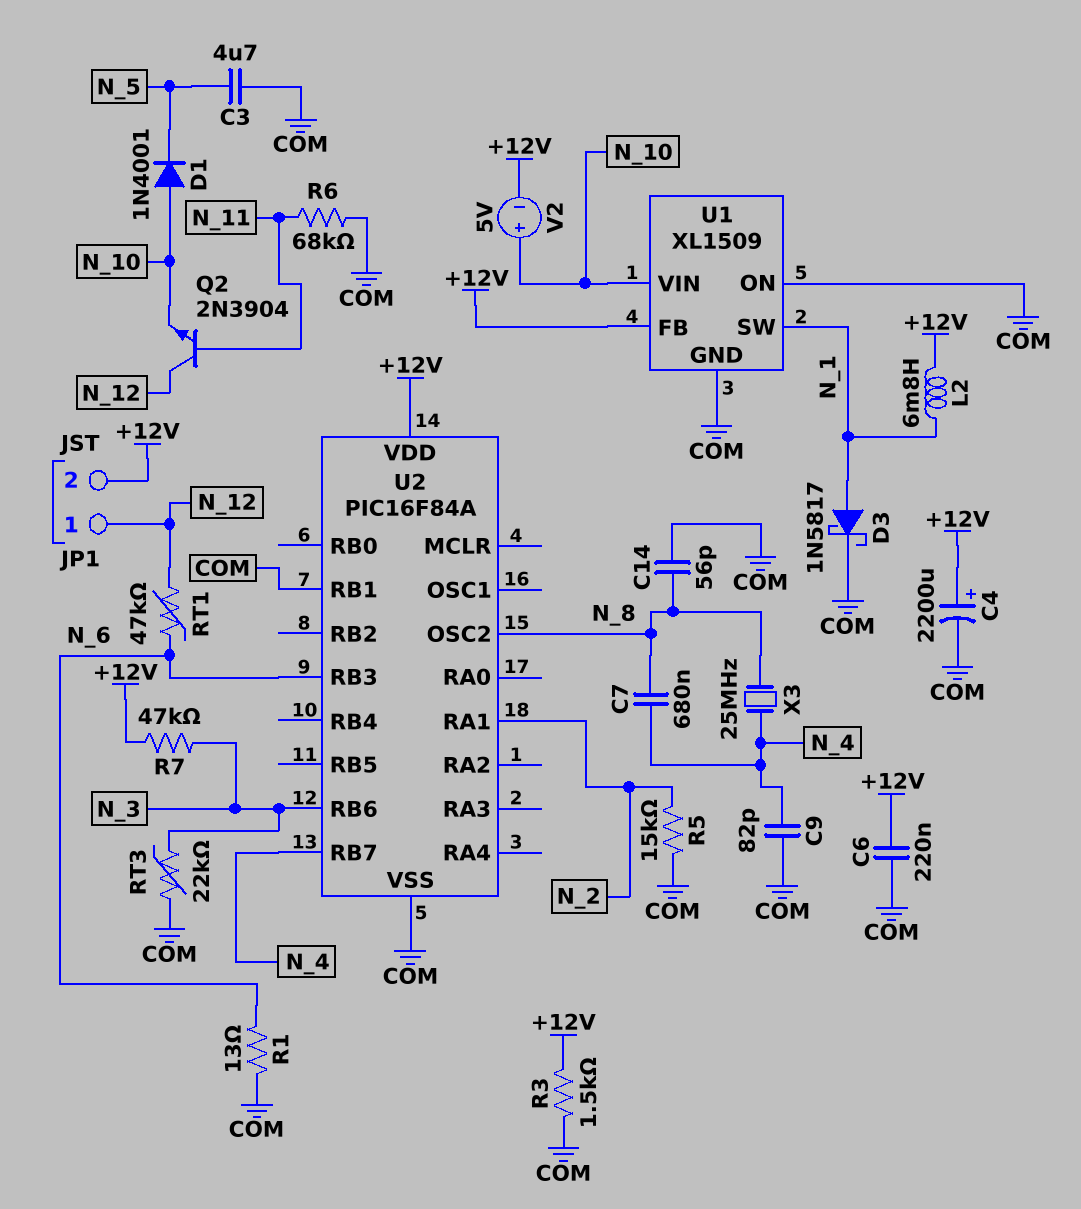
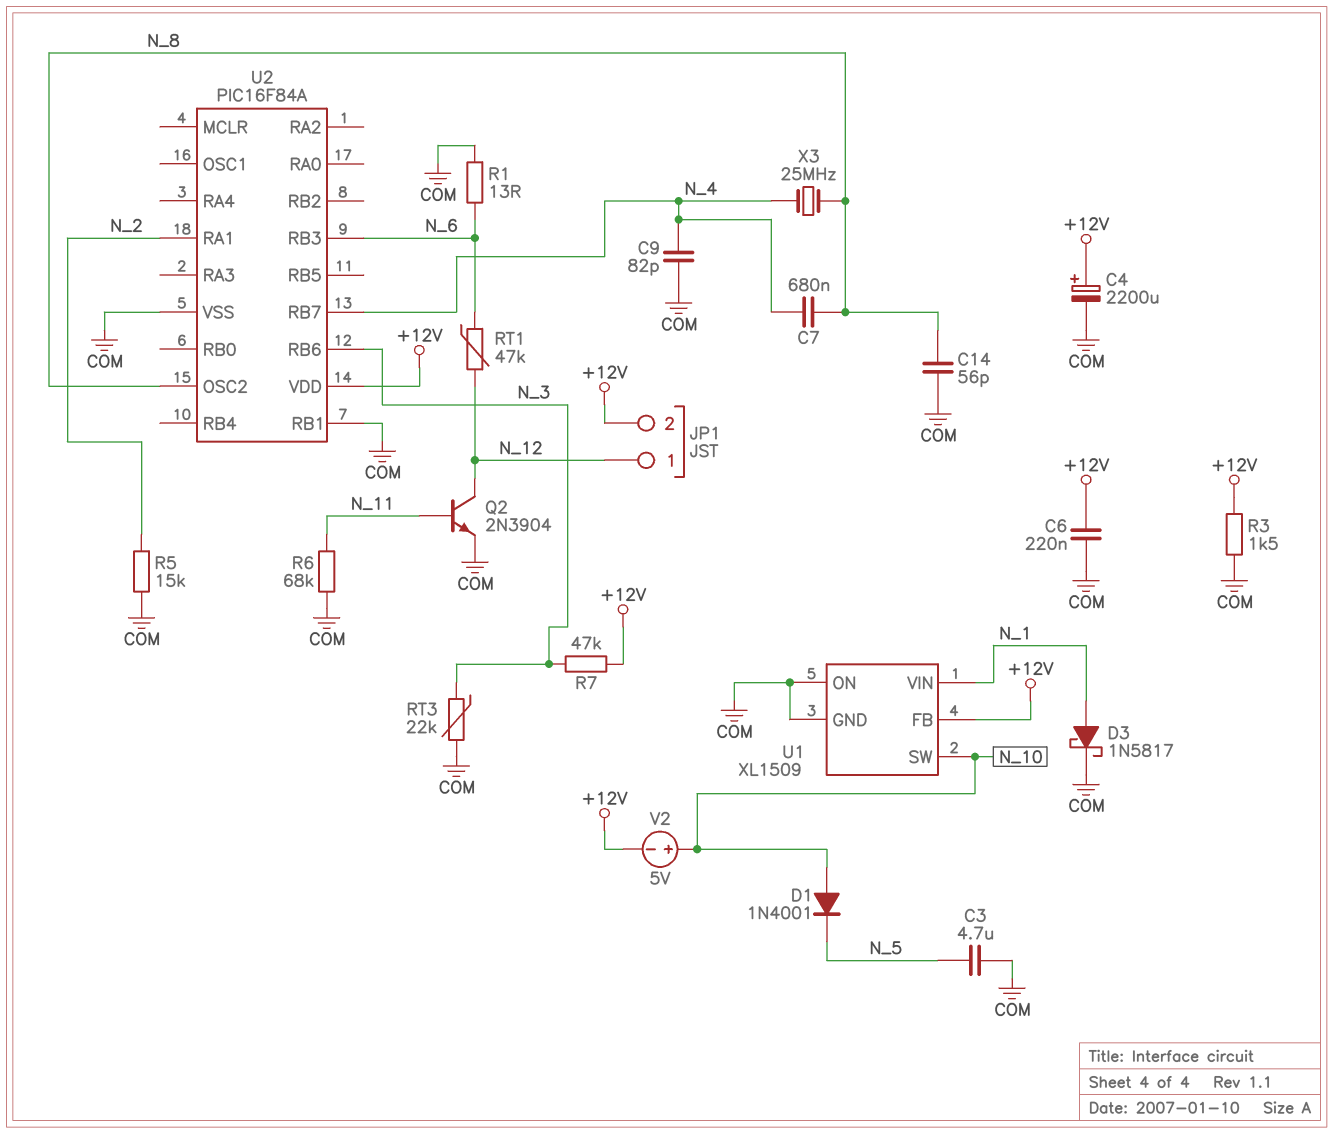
L2: 6.8mH (+12V, N_1) -> none
Q2: NPN 2N3904 (B N_11, C N_12, E N_10) -> NPN 2N3904 (B N_11, C N_12, E COM)
U1 pin SW: N_1 -> N_10
U1 pin VIN: N_10 -> N_1

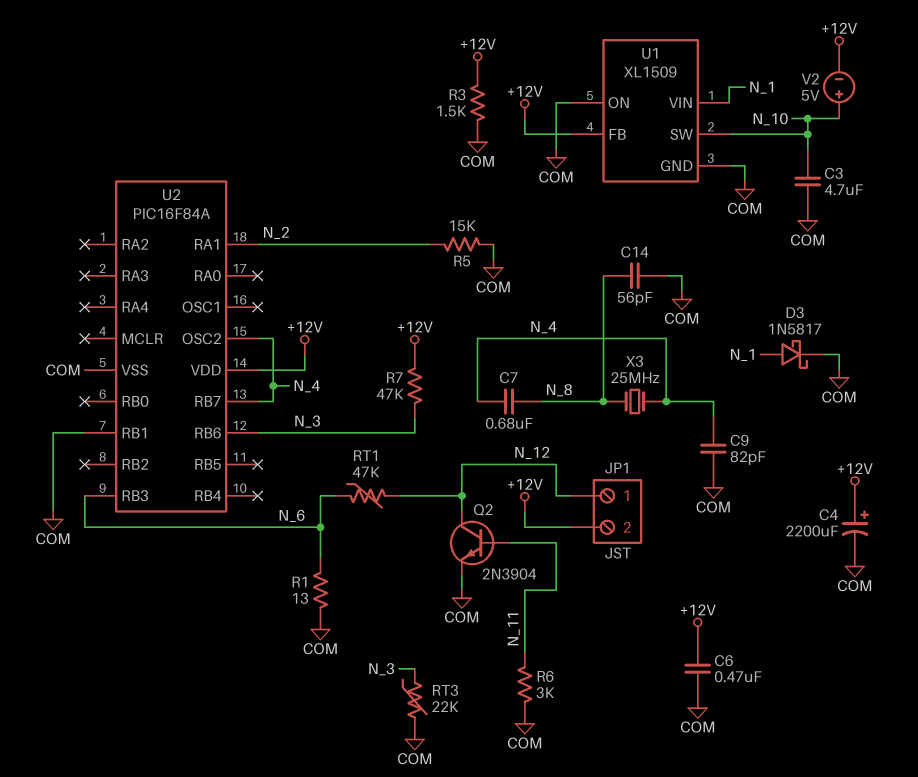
C3: 4.7uF (COM, N_5) -> 4.7uF (COM, N_10)
C6: 220nF (+12V, COM) -> 470nF (+12V, COM)
D1: diode 1N4001 (A N_10, K N_5) -> none
R6: 68k (COM, N_11) -> 3k (COM, N_11)
U2 pin OSC2: N_8 -> N_4

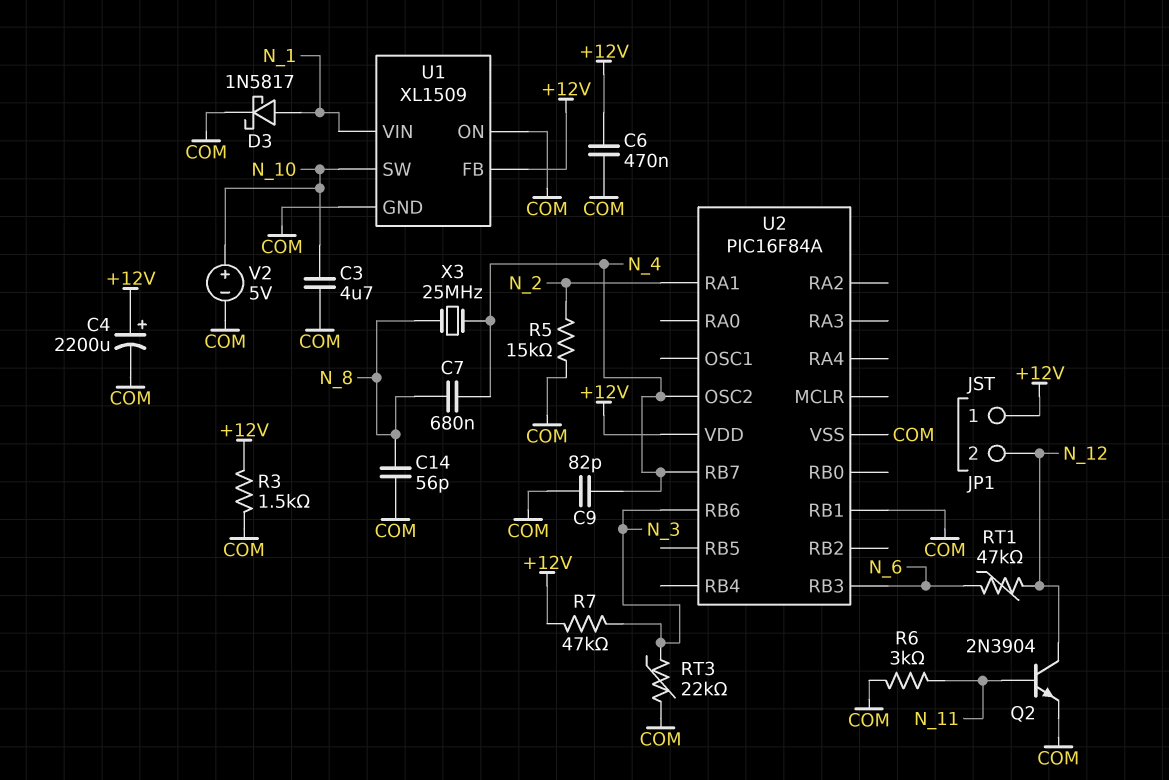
JP1 pin 1: N_12 -> +12V
JP1 pin 2: +12V -> N_12
R1: 13 (COM, N_6) -> none
V2: 5V (plus N_10, minus +12V) -> 5V (plus N_10, minus COM)

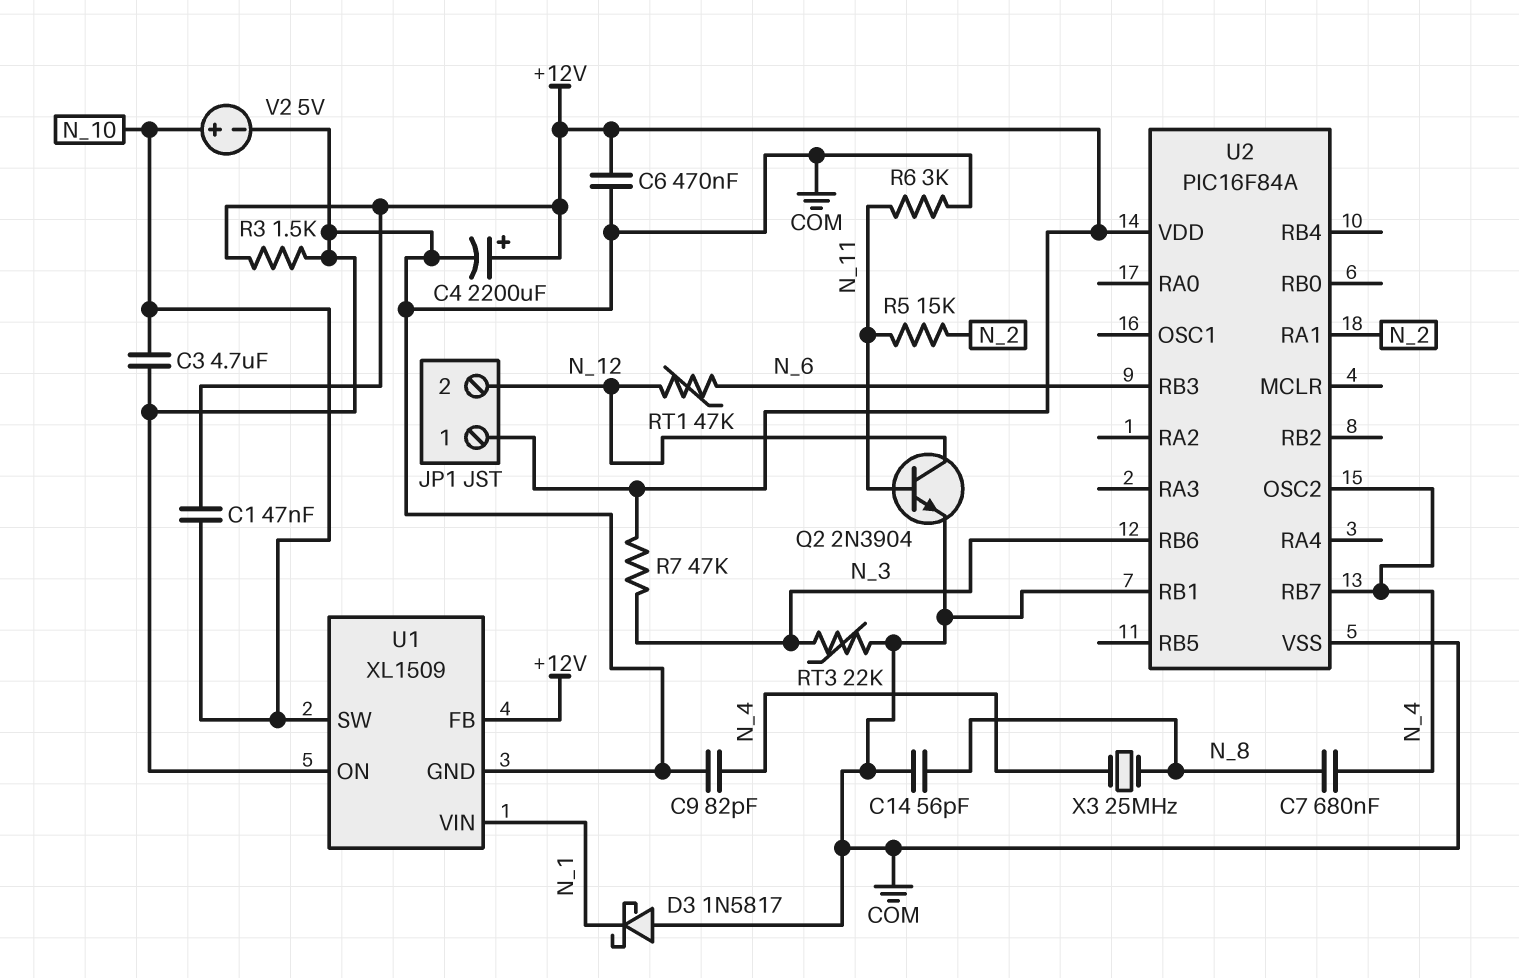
C1: none -> 47nF (+12V, N_10)
D3: schottky 1N5817 (A N_1, K COM) -> schottky 1N5817 (A COM, K N_1)
R5: 15k (COM, N_2) -> 15k (N_2, N_11)

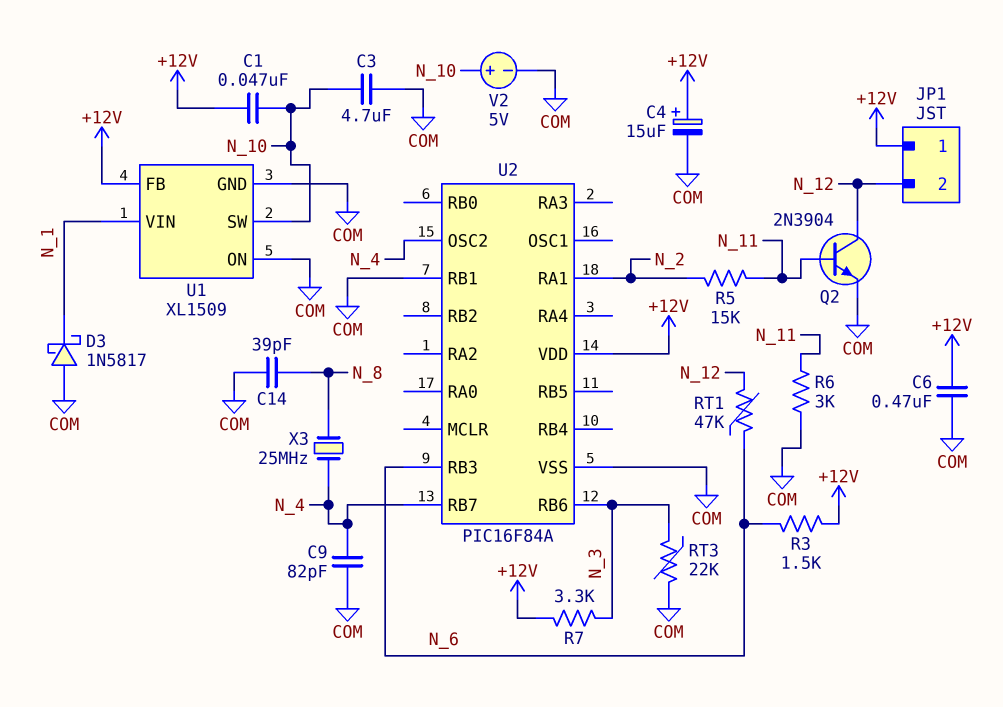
C4: 2200uF (plus +12V, minus COM) -> 15uF (plus +12V, minus COM)
C7: 680nF (N_4, N_8) -> none
C14: 56pF (COM, N_8) -> 39pF (COM, N_8)
R3: 1.5k (+12V, COM) -> 1.5k (+12V, N_6)
R7: 47k (+12V, N_3) -> 3.3k (+12V, N_3)

